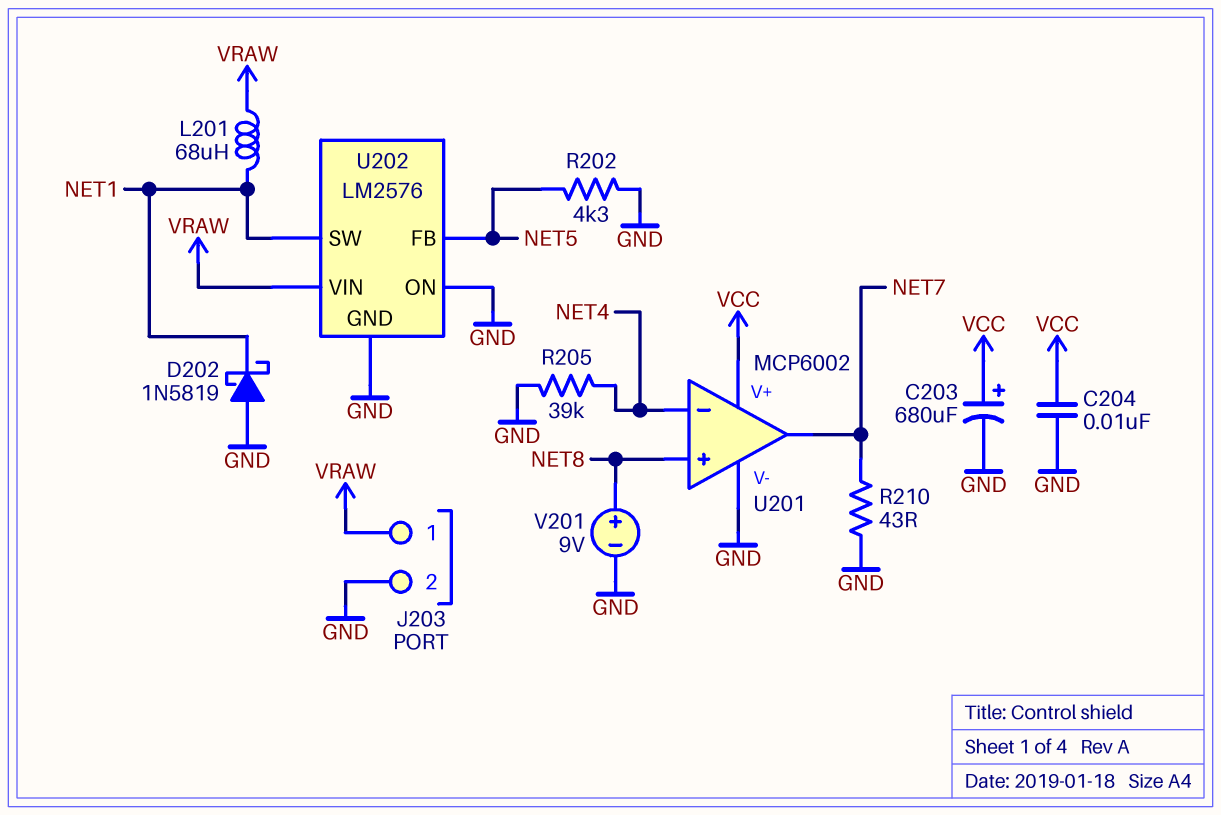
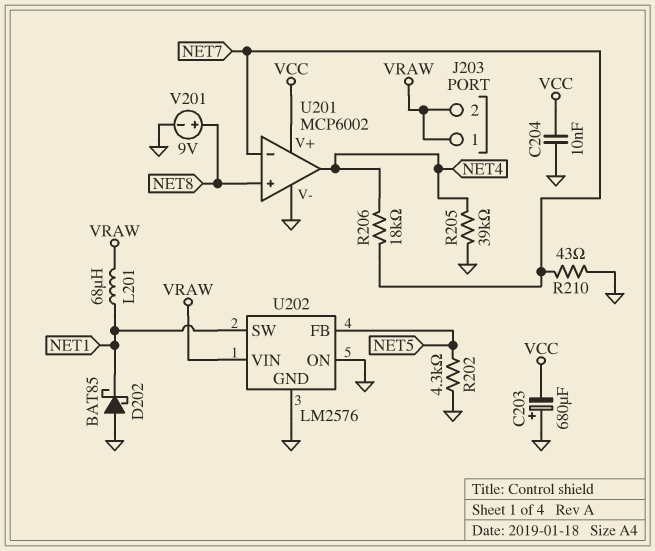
C203: 680uF (plus VCC, minus GND) -> 680uF (plus GND, minus VCC)
D202: schottky 1N5819 (A GND, K NET1) -> schottky BAT85 (A GND, K NET1)
J203 pin 2: GND -> VRAW
R206: none -> 18k (NET4, NET7)
U201 pin in-: NET4 -> NET7
U201 pin out: NET7 -> NET4

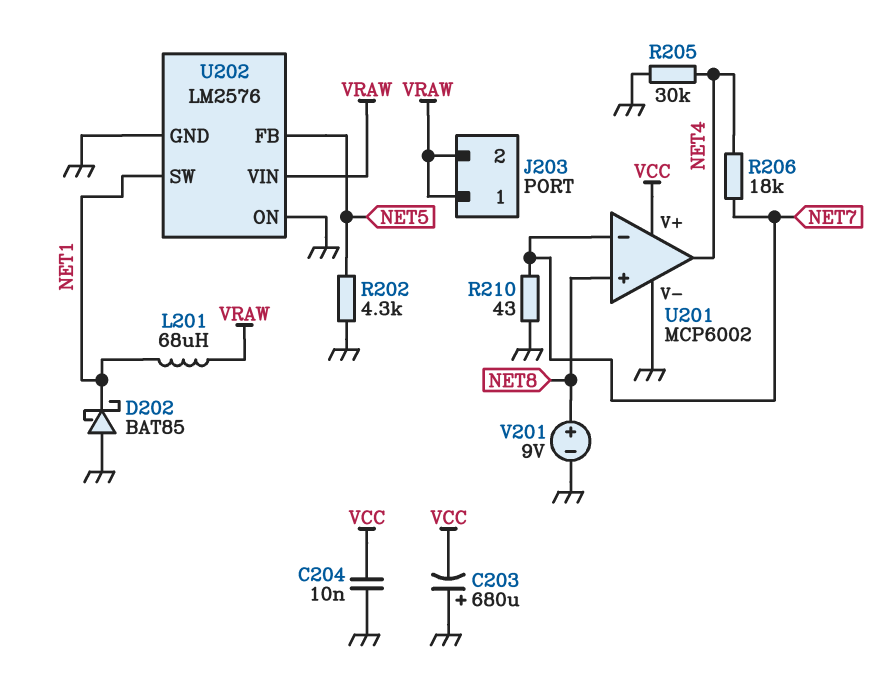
R205: 39k (GND, NET4) -> 30k (GND, NET4)

